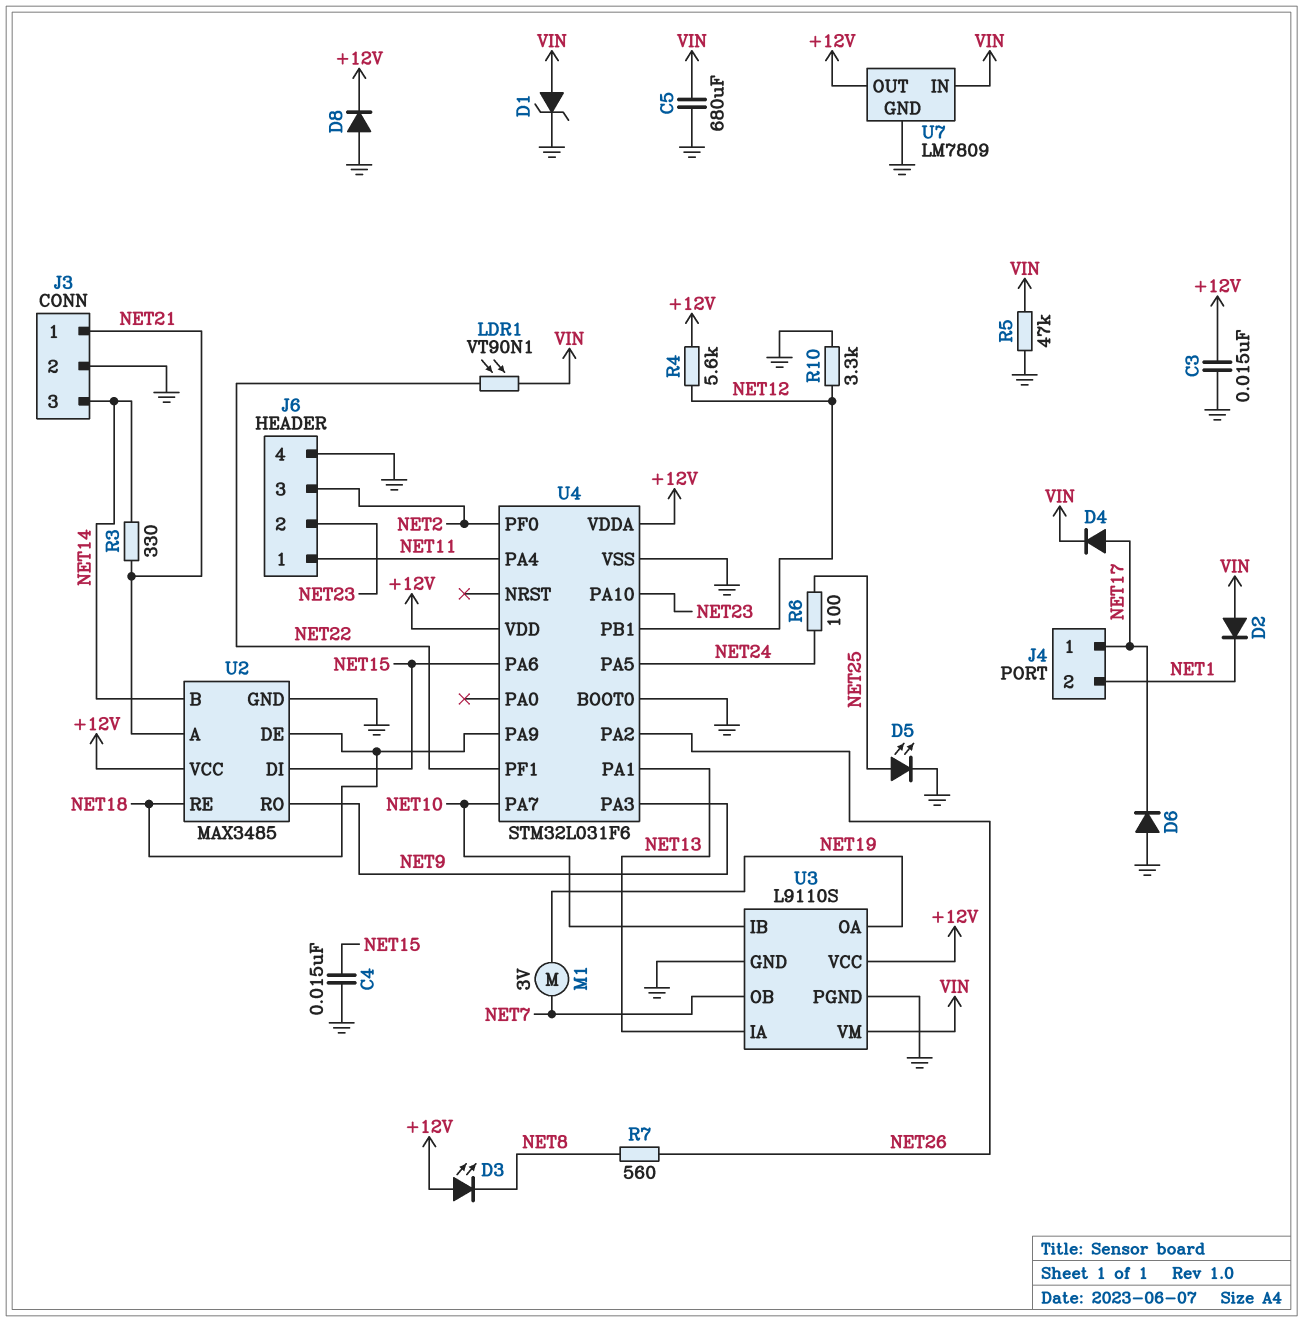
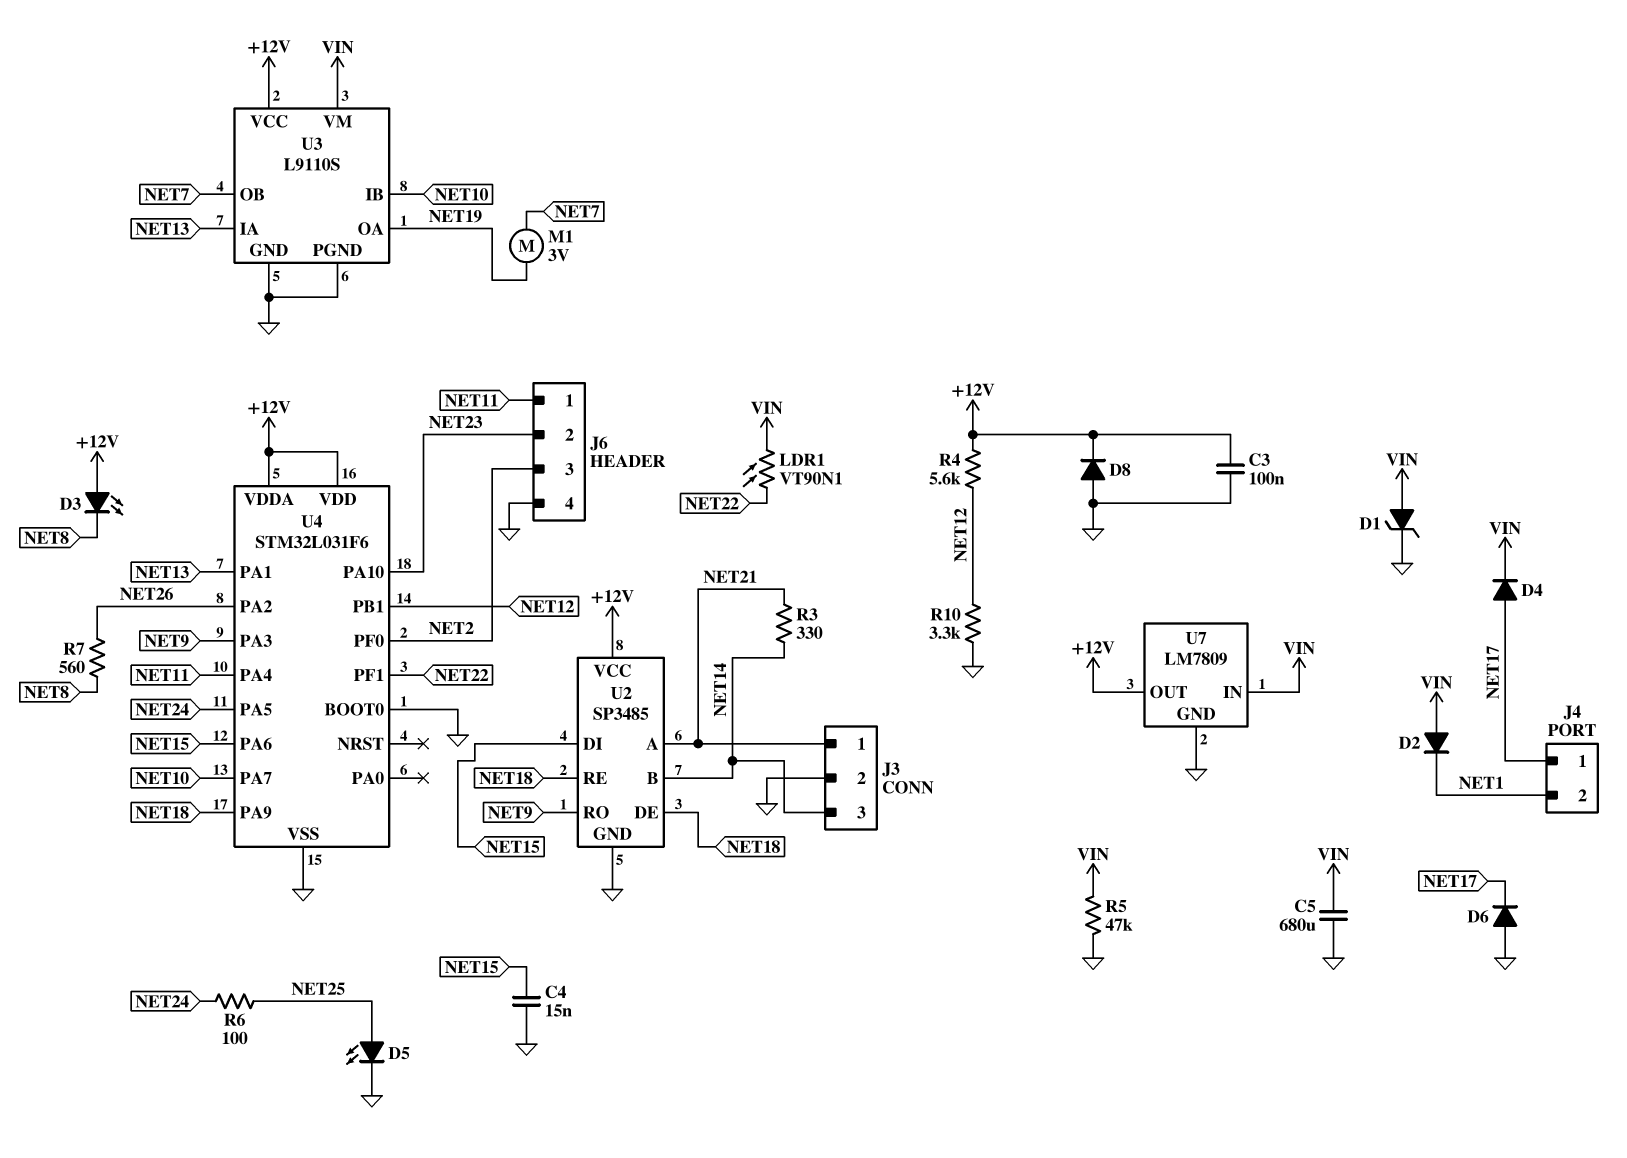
C3: 15nF (+12V, GND) -> 100nF (+12V, GND)
U2: MAX3485 -> SP3485

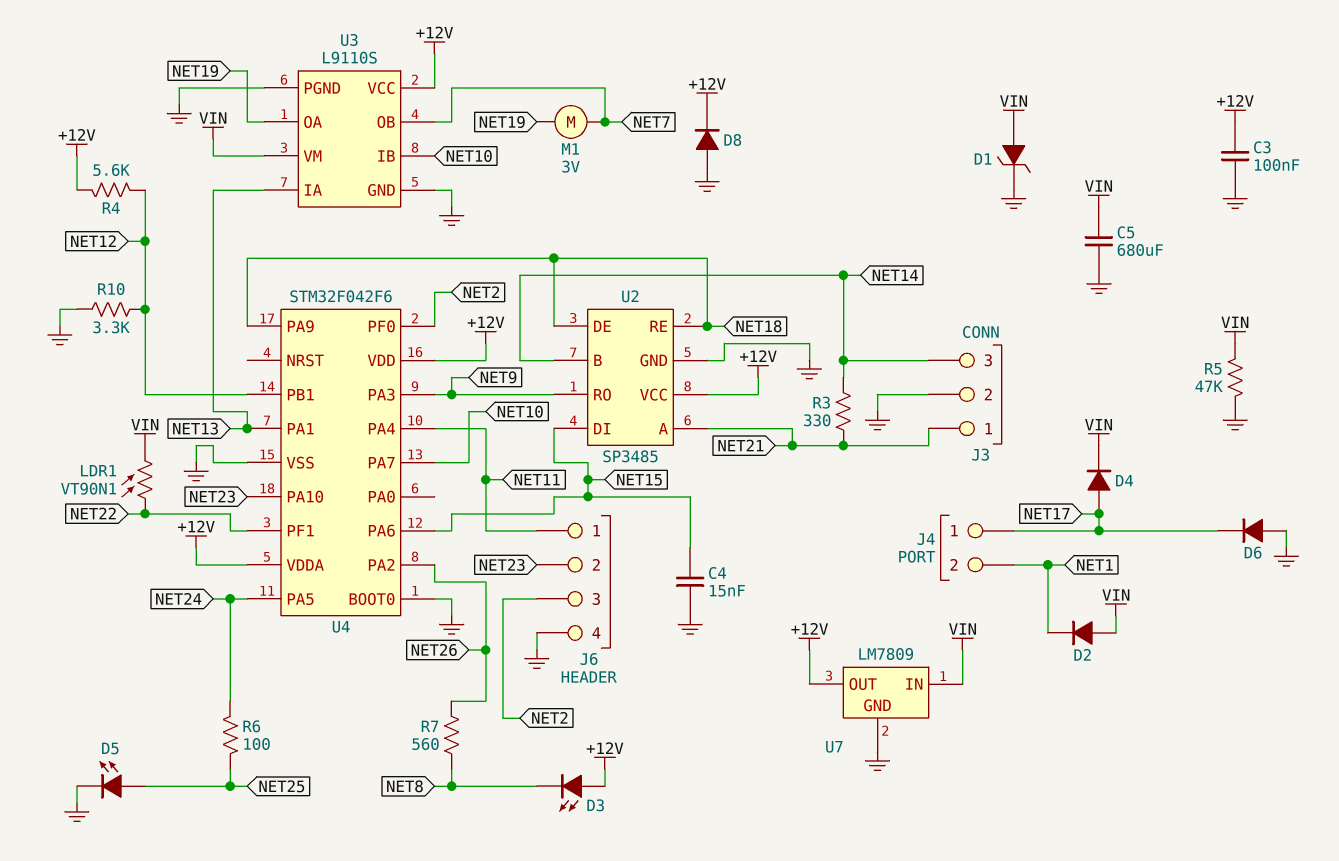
U4: STM32L031F6 -> STM32F042F6

